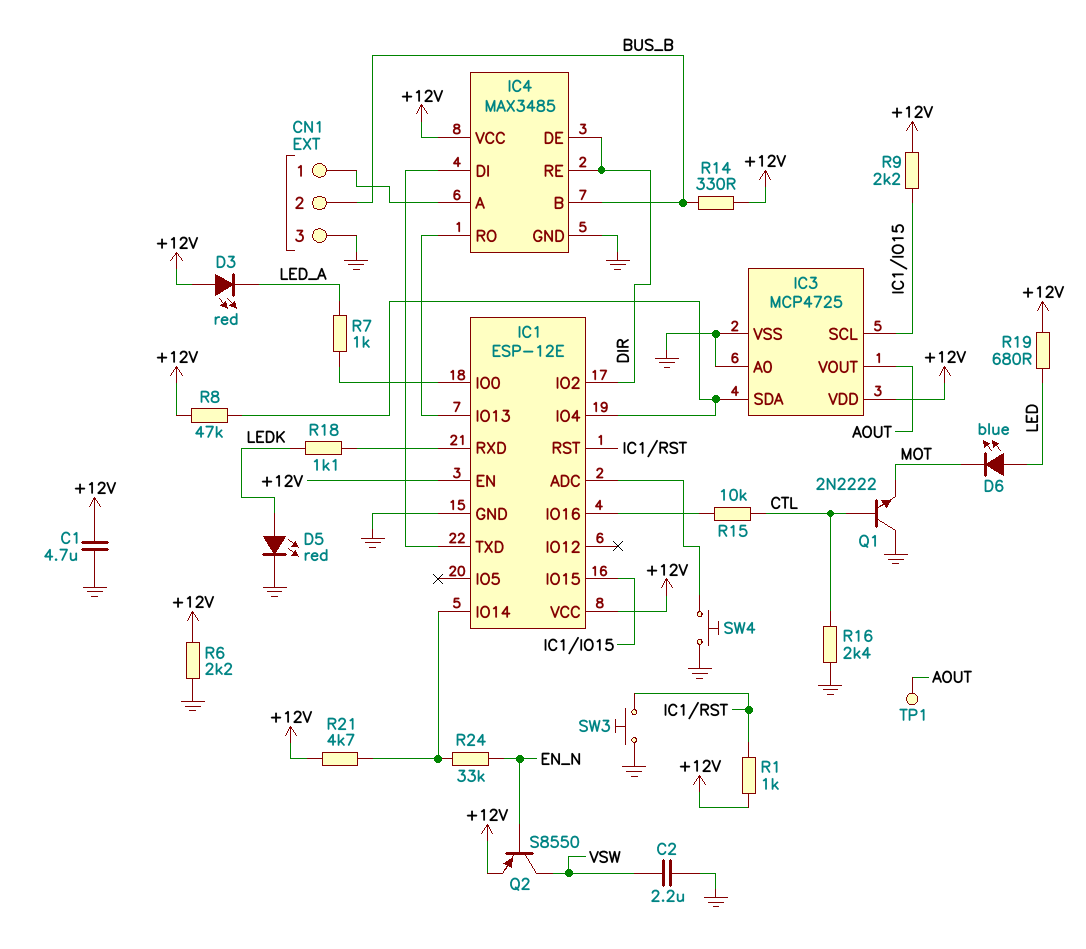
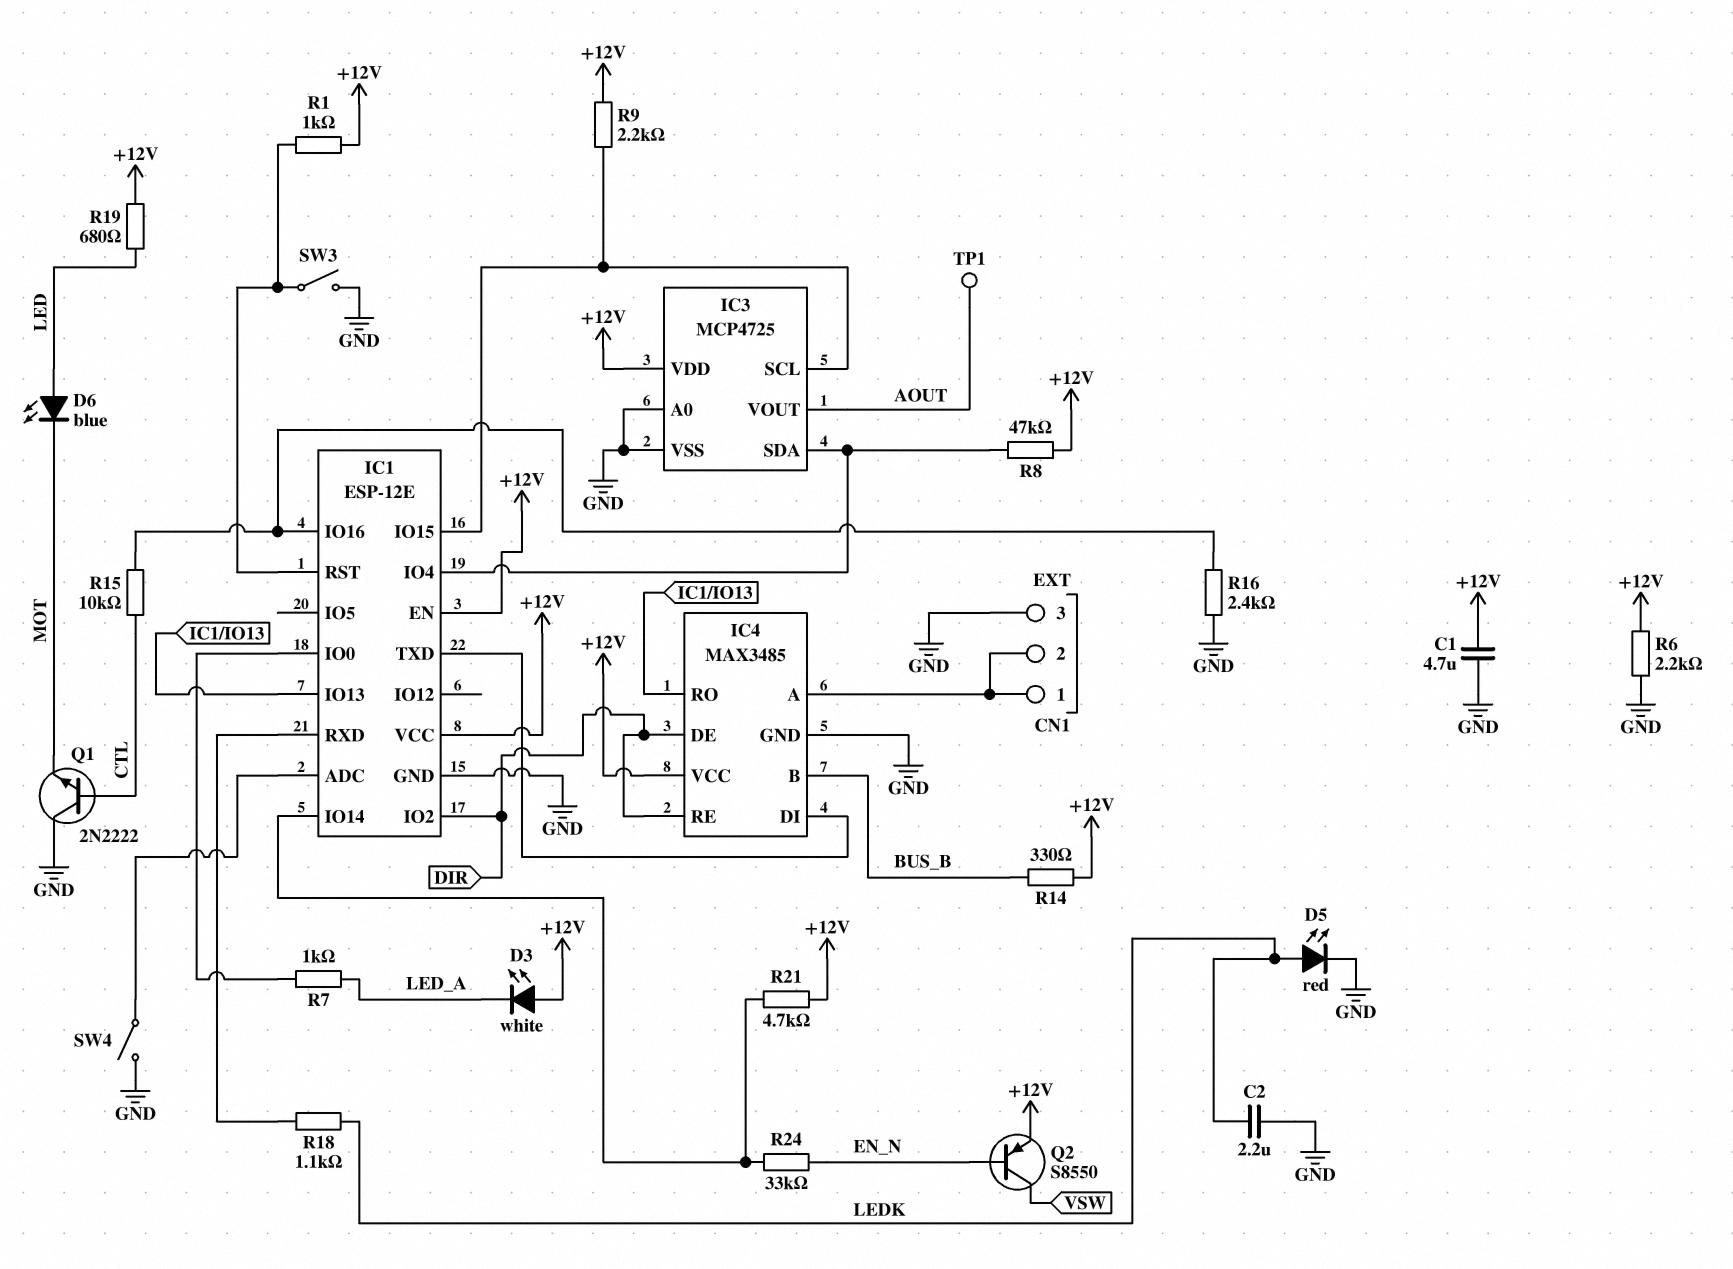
C2: 2.2uF (GND, VSW) -> 2.2uF (GND, LEDK)
CN1 pin 2: BUS_B -> CN1/1
D3: LED red (A +12V, K LED_A) -> LED white (A +12V, K LED_A)
R16: 2.4k (CTL, GND) -> 2.4k (GND, IC1/IO16)
SW3: button (GND, IC1/RST) -> switch (GND, IC1/RST)
SW4: button (GND, IC1/ADC) -> switch (GND, IC1/ADC)

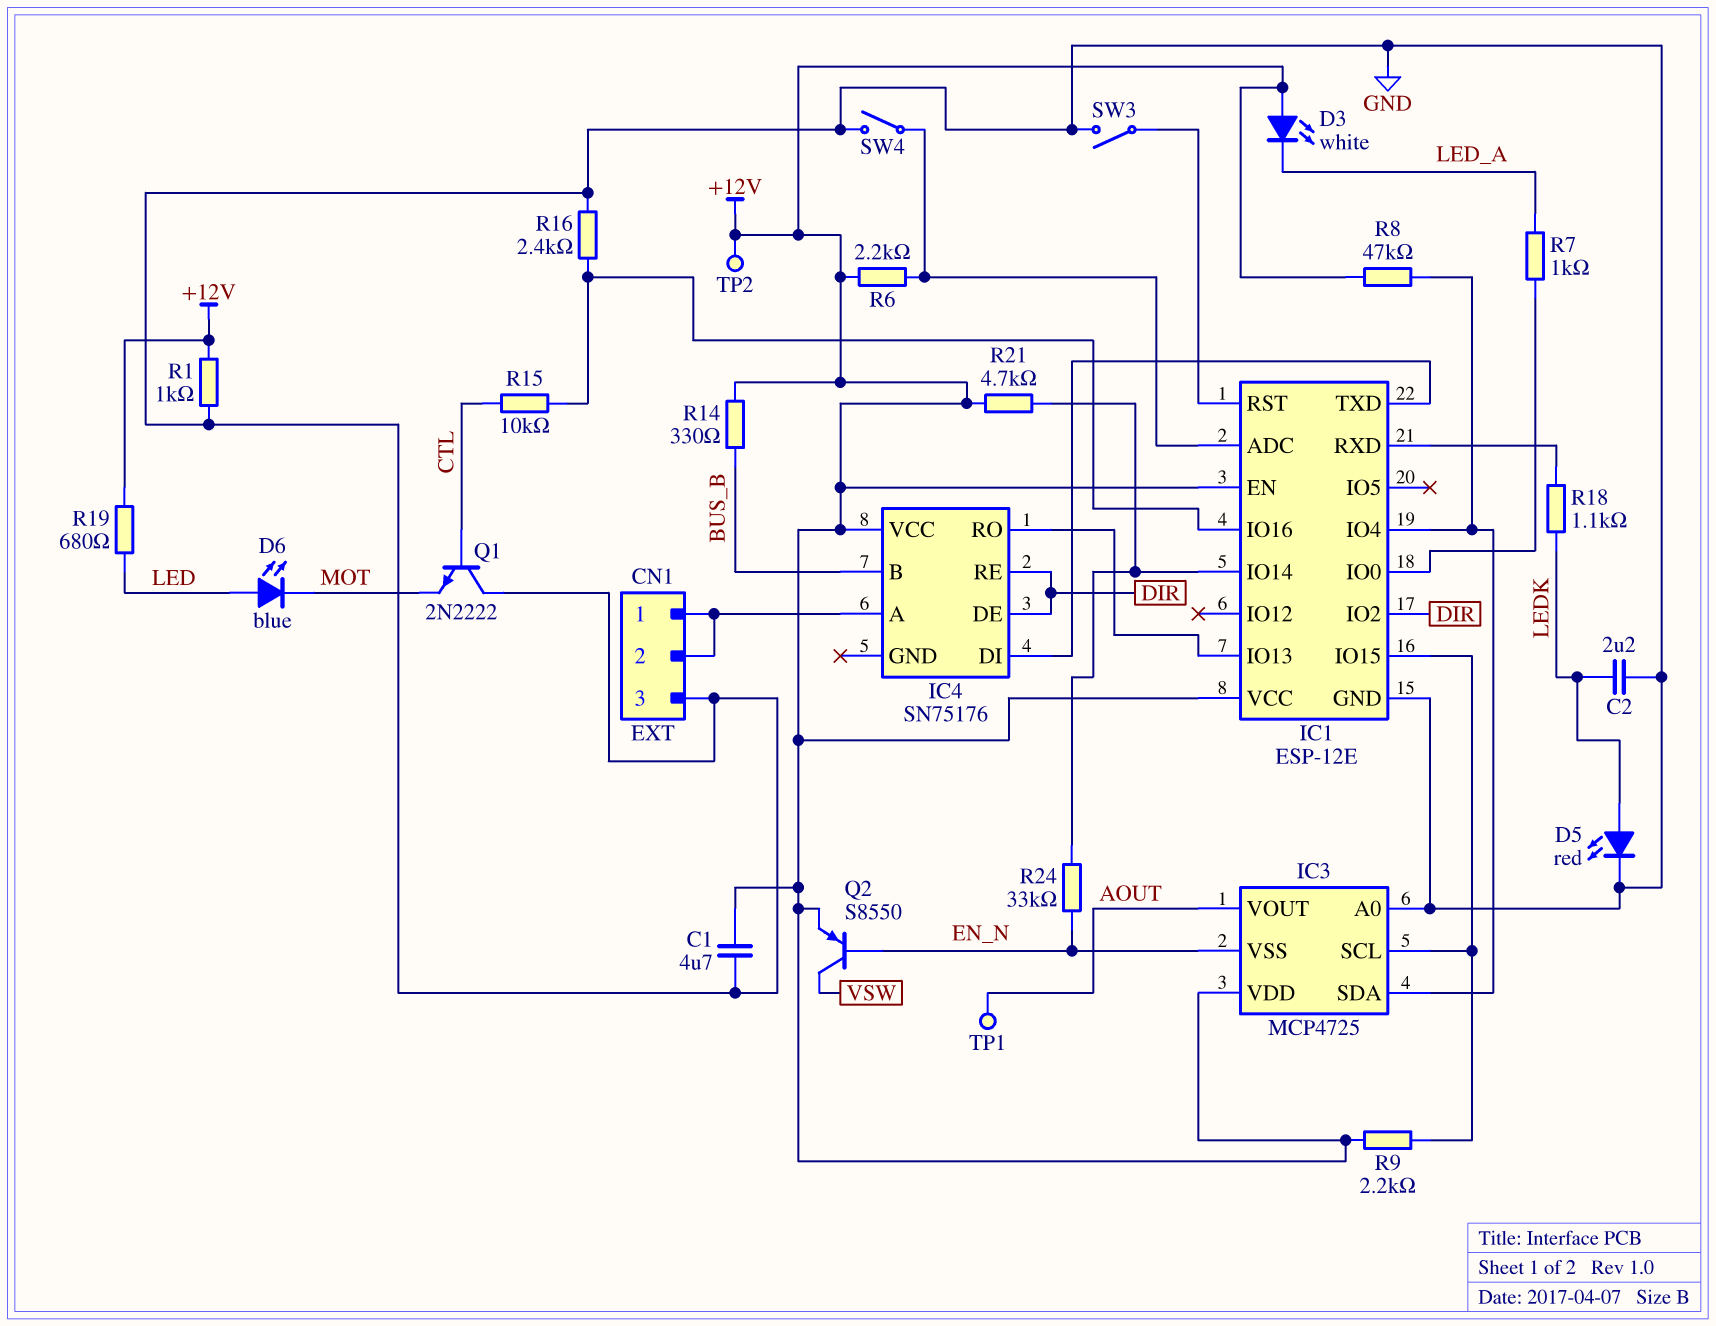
IC3 pin VSS: GND -> EN_N
IC4: MAX3485 -> SN75176
IC4 pin GND: GND -> none
R1: 1k (+12V, IC1/RST) -> 1k (+12V, GND)
R6: 2.2k (+12V, GND) -> 2.2k (+12V, IC1/ADC)
TP2: none -> test point (+12V)

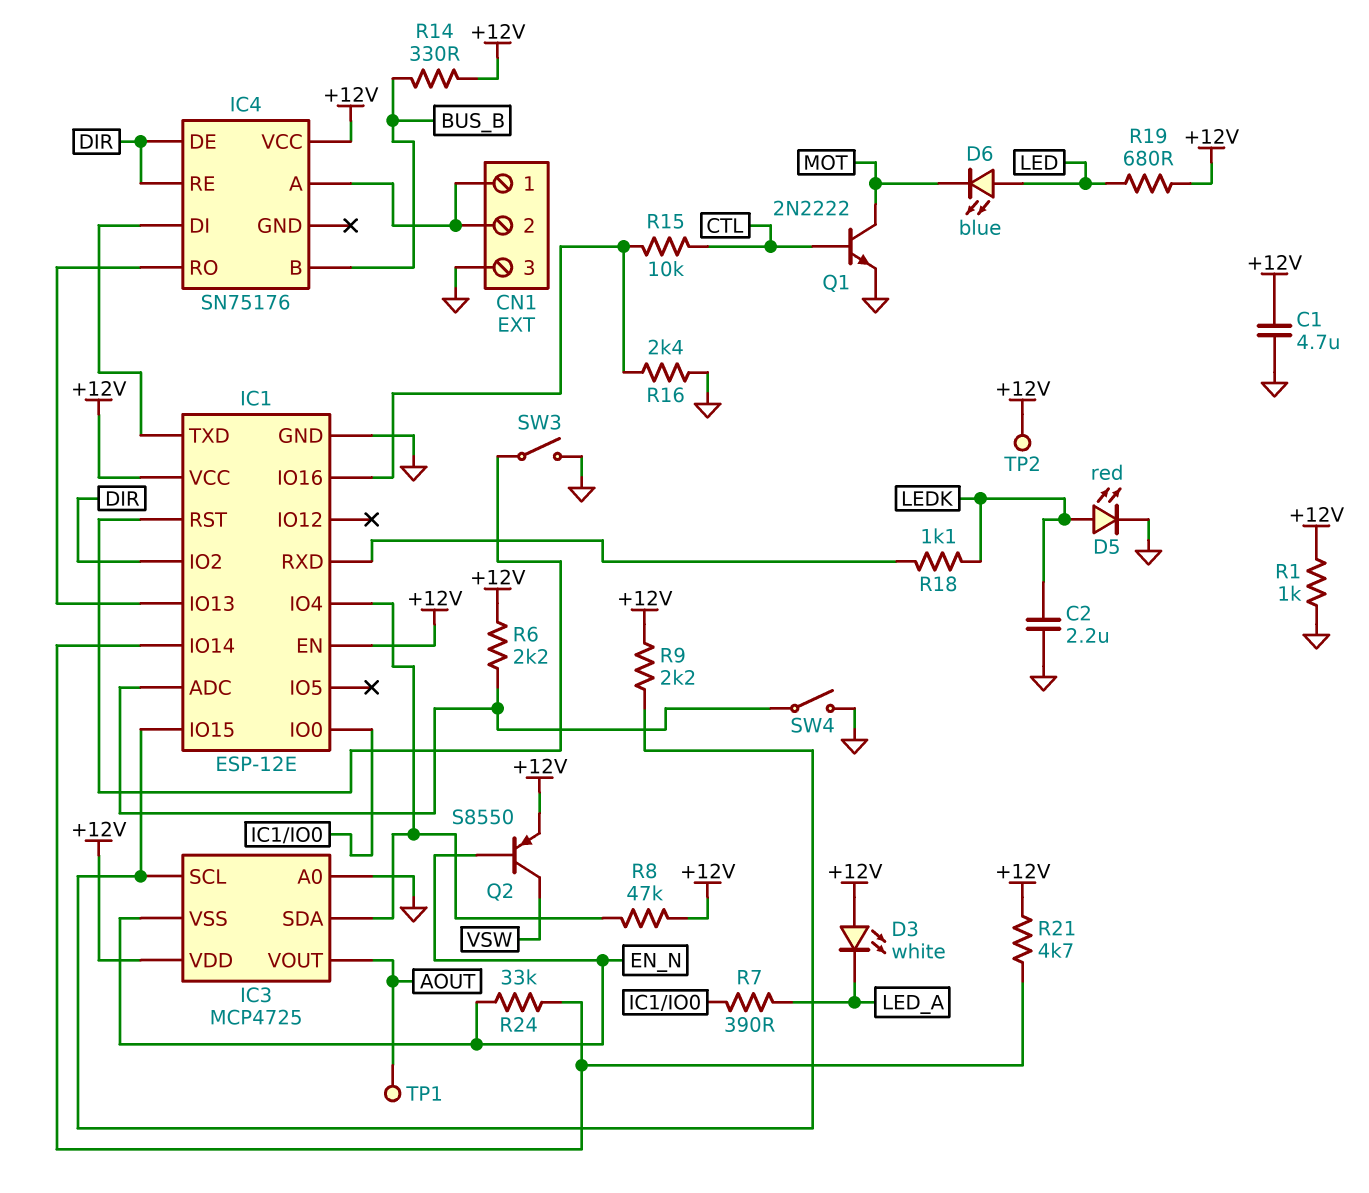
Q1: NPN 2N2222 (B CTL, C GND, E MOT) -> NPN 2N2222 (B CTL, C MOT, E GND)
R7: 1k (IC1/IO0, LED_A) -> 390 (IC1/IO0, LED_A)

